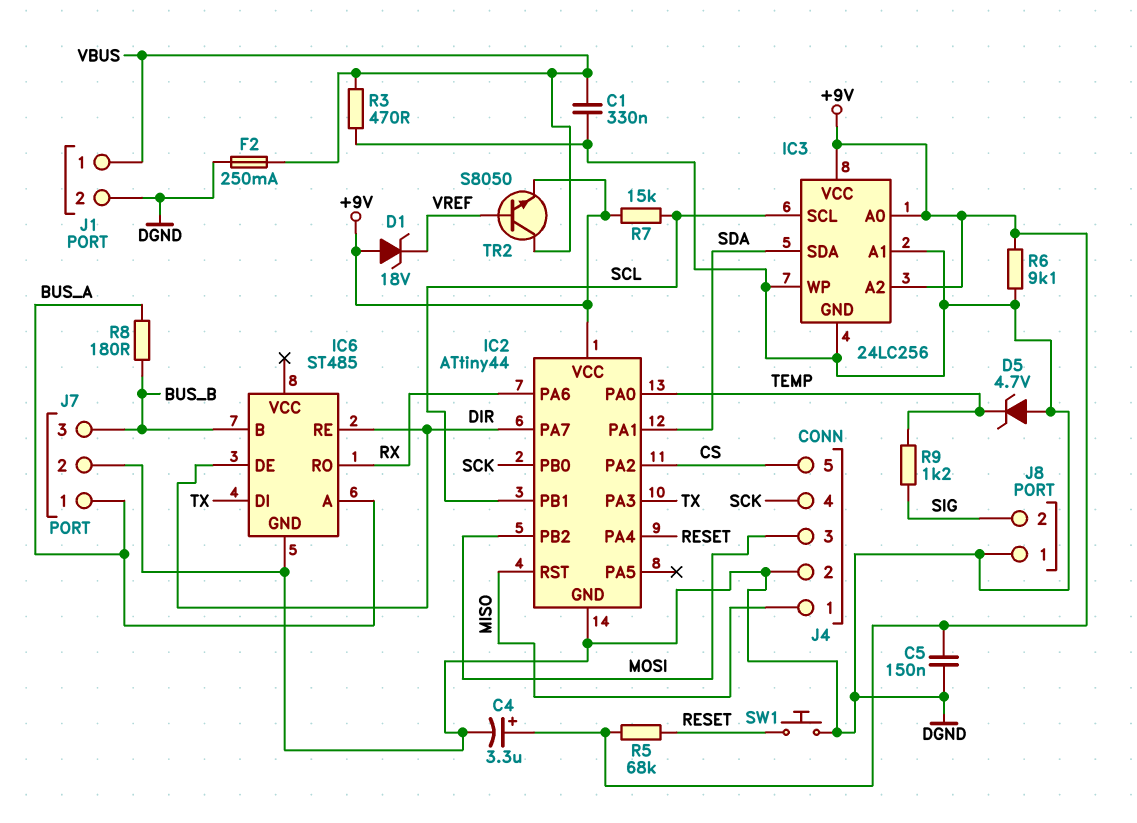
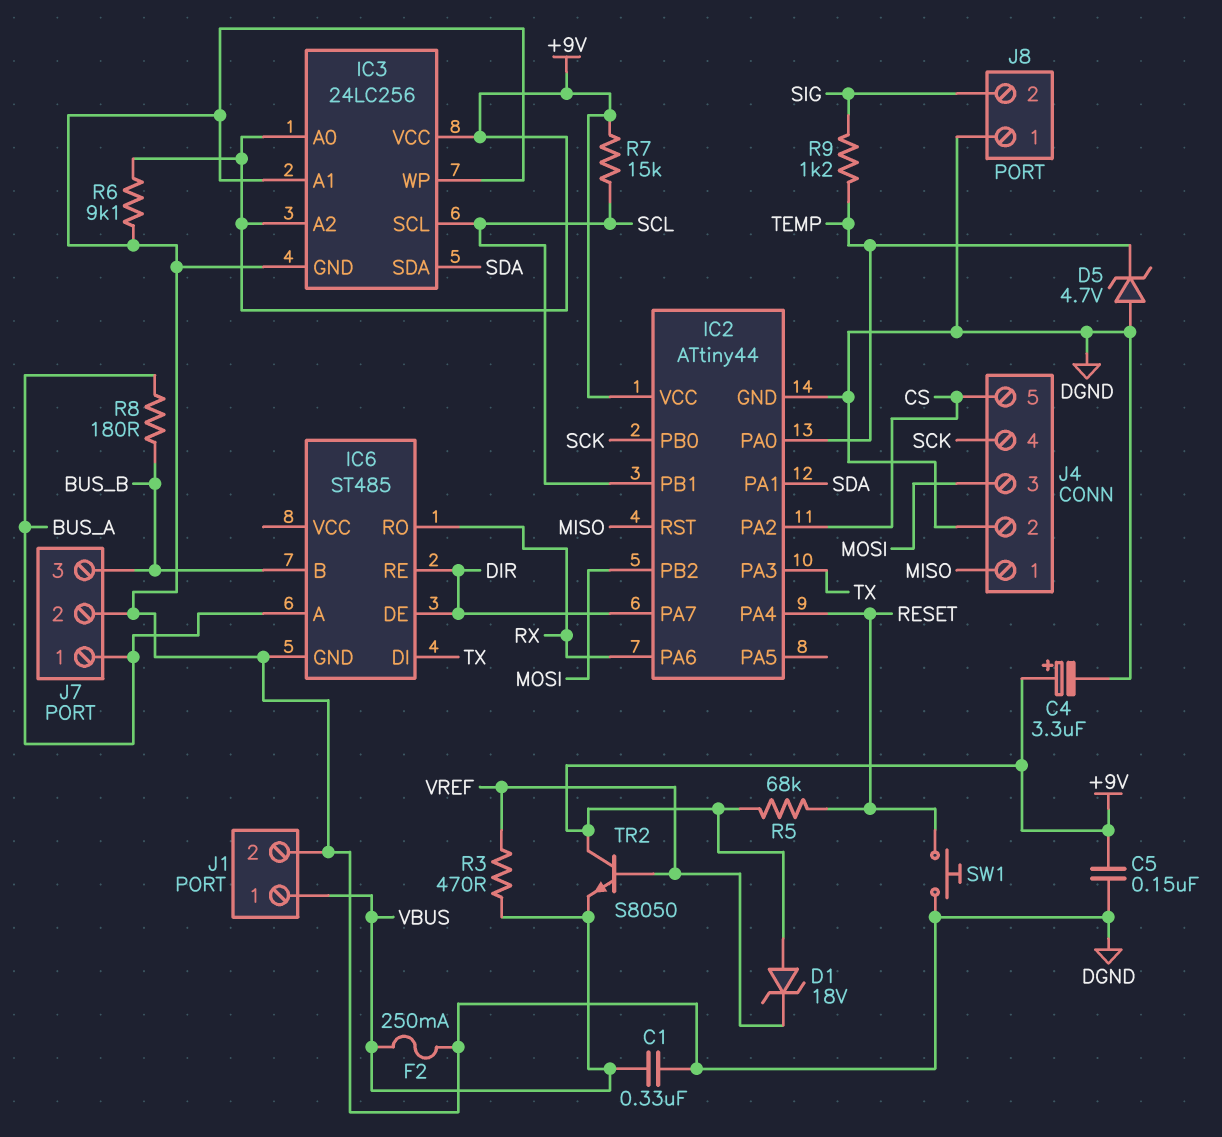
R3: 470 (DGND, VBUS) -> 470 (VBUS, VREF)
TR2: NPN S8050 (B VREF, C VBUS, E +9V) -> NPN S8050 (B VREF, C +9V, E VBUS)

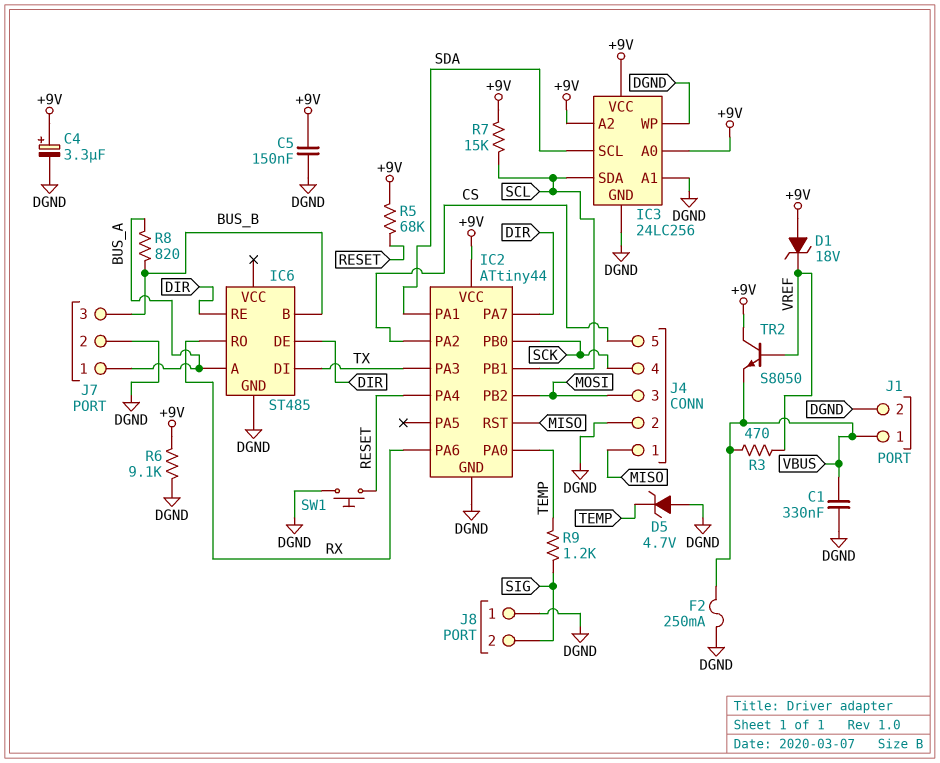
IC3 pin SCL: SCL -> SDA
IC3 pin SDA: SDA -> SCL
R8: 180 (BUS_A, BUS_B) -> 820 (BUS_A, BUS_B)

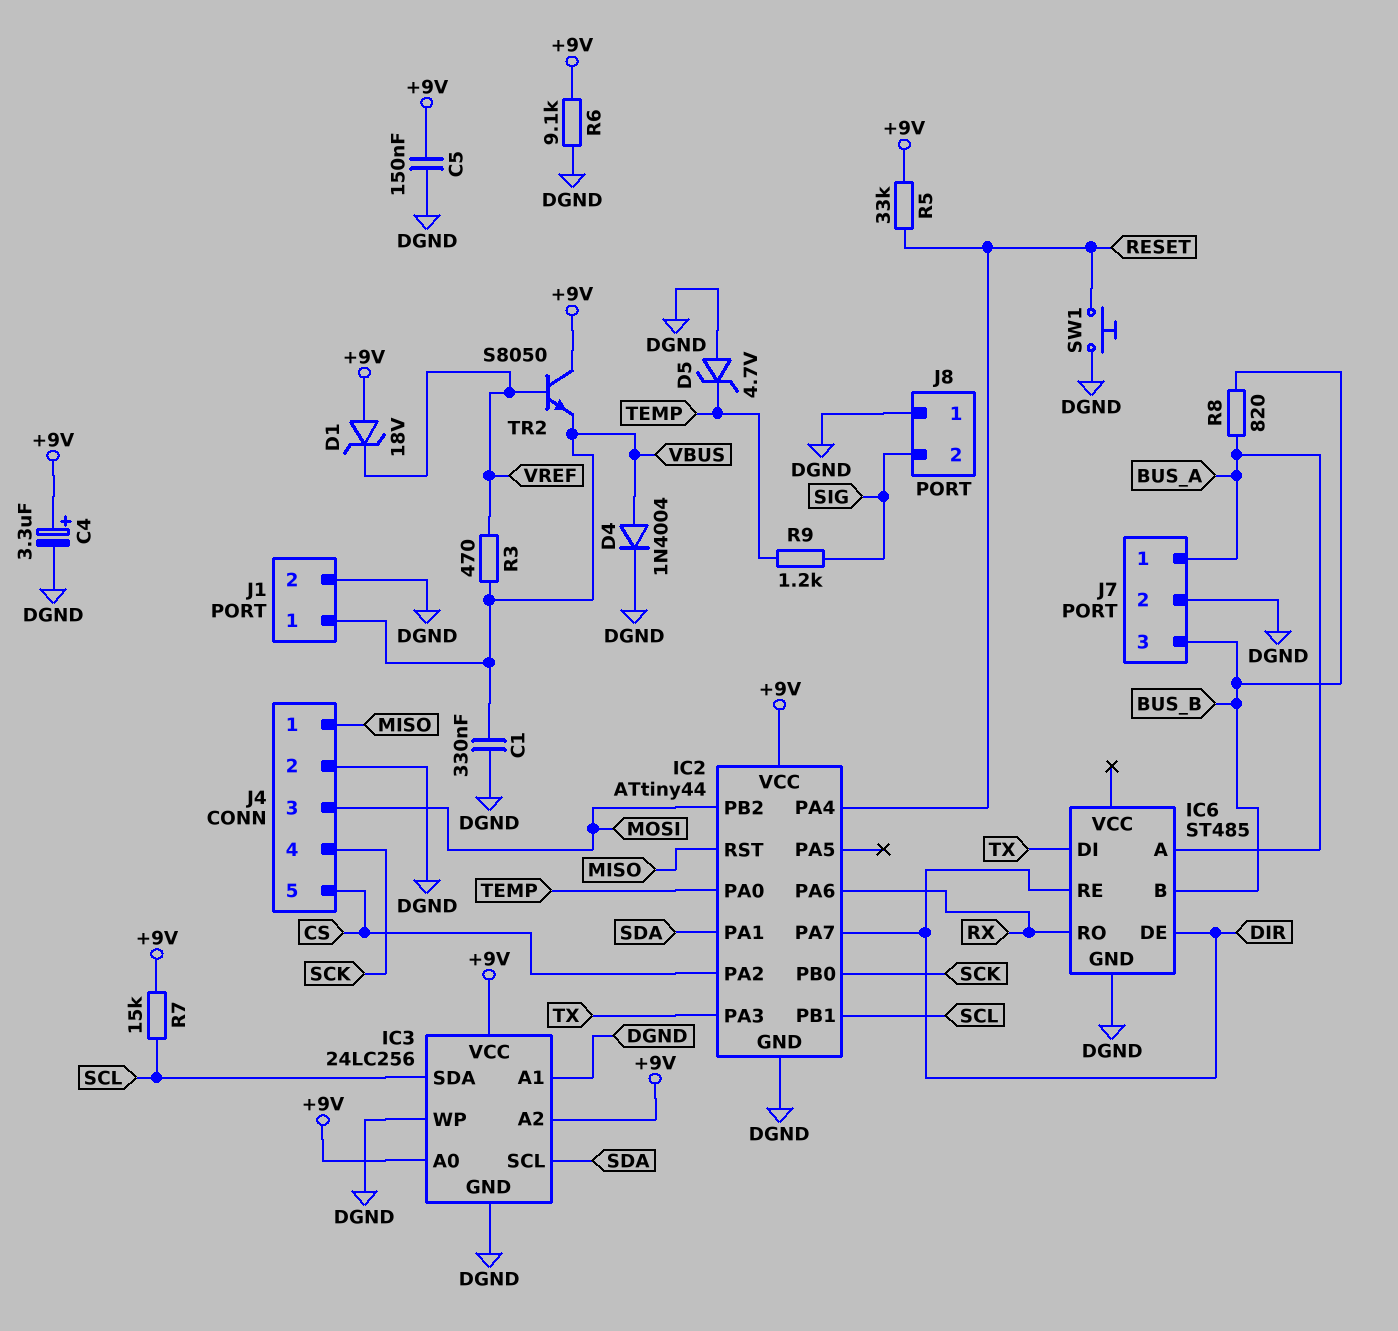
D4: none -> diode 1N4004 (A VBUS, K DGND)
F2: 250mA (DGND, VBUS) -> none
R5: 68k (+9V, RESET) -> 33k (+9V, RESET)

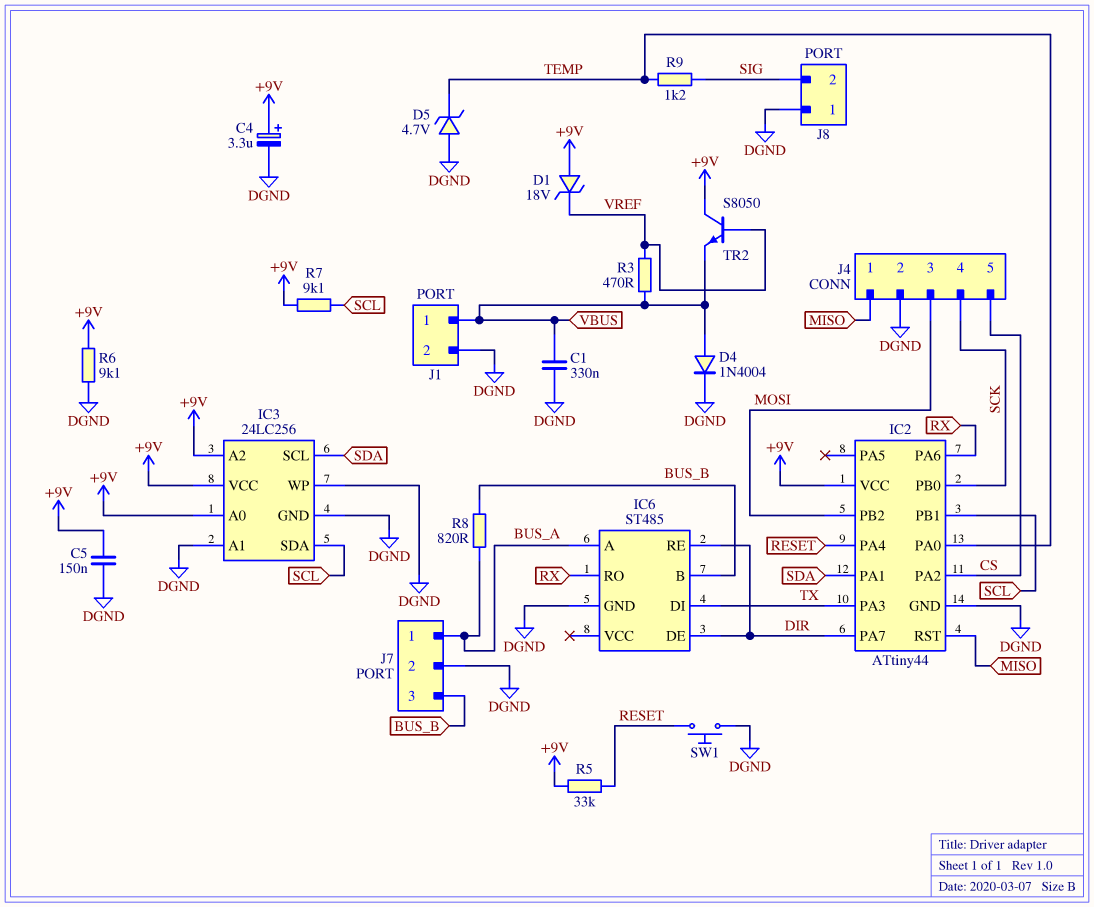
R7: 15k (+9V, SCL) -> 9.1k (+9V, SCL)

